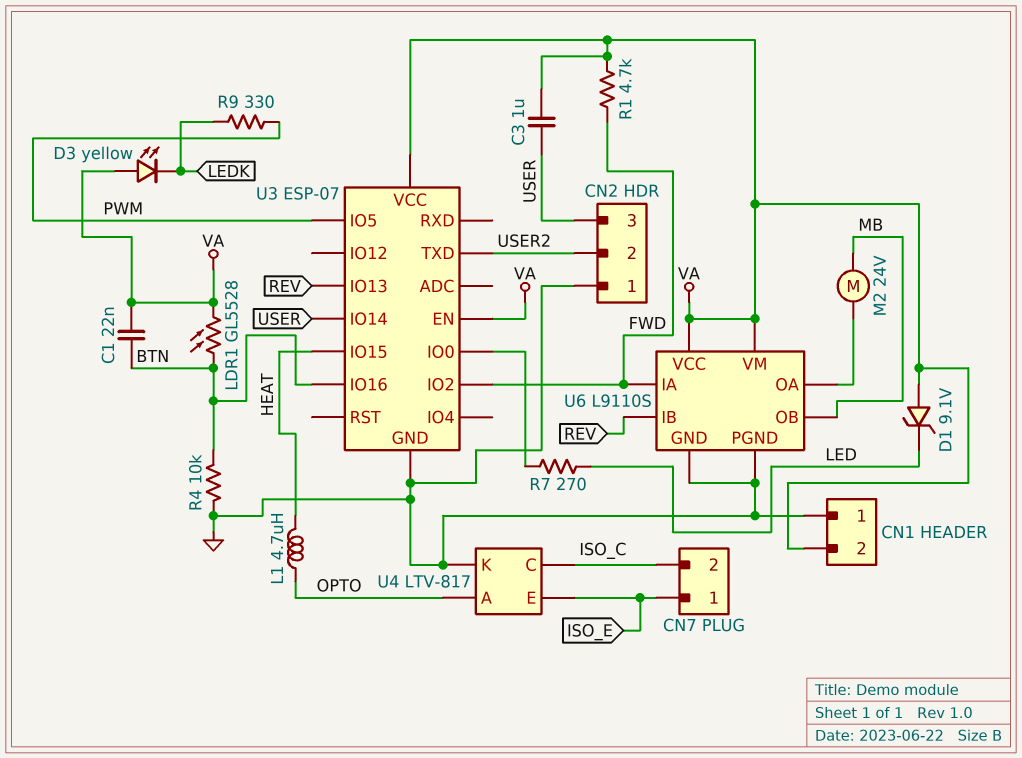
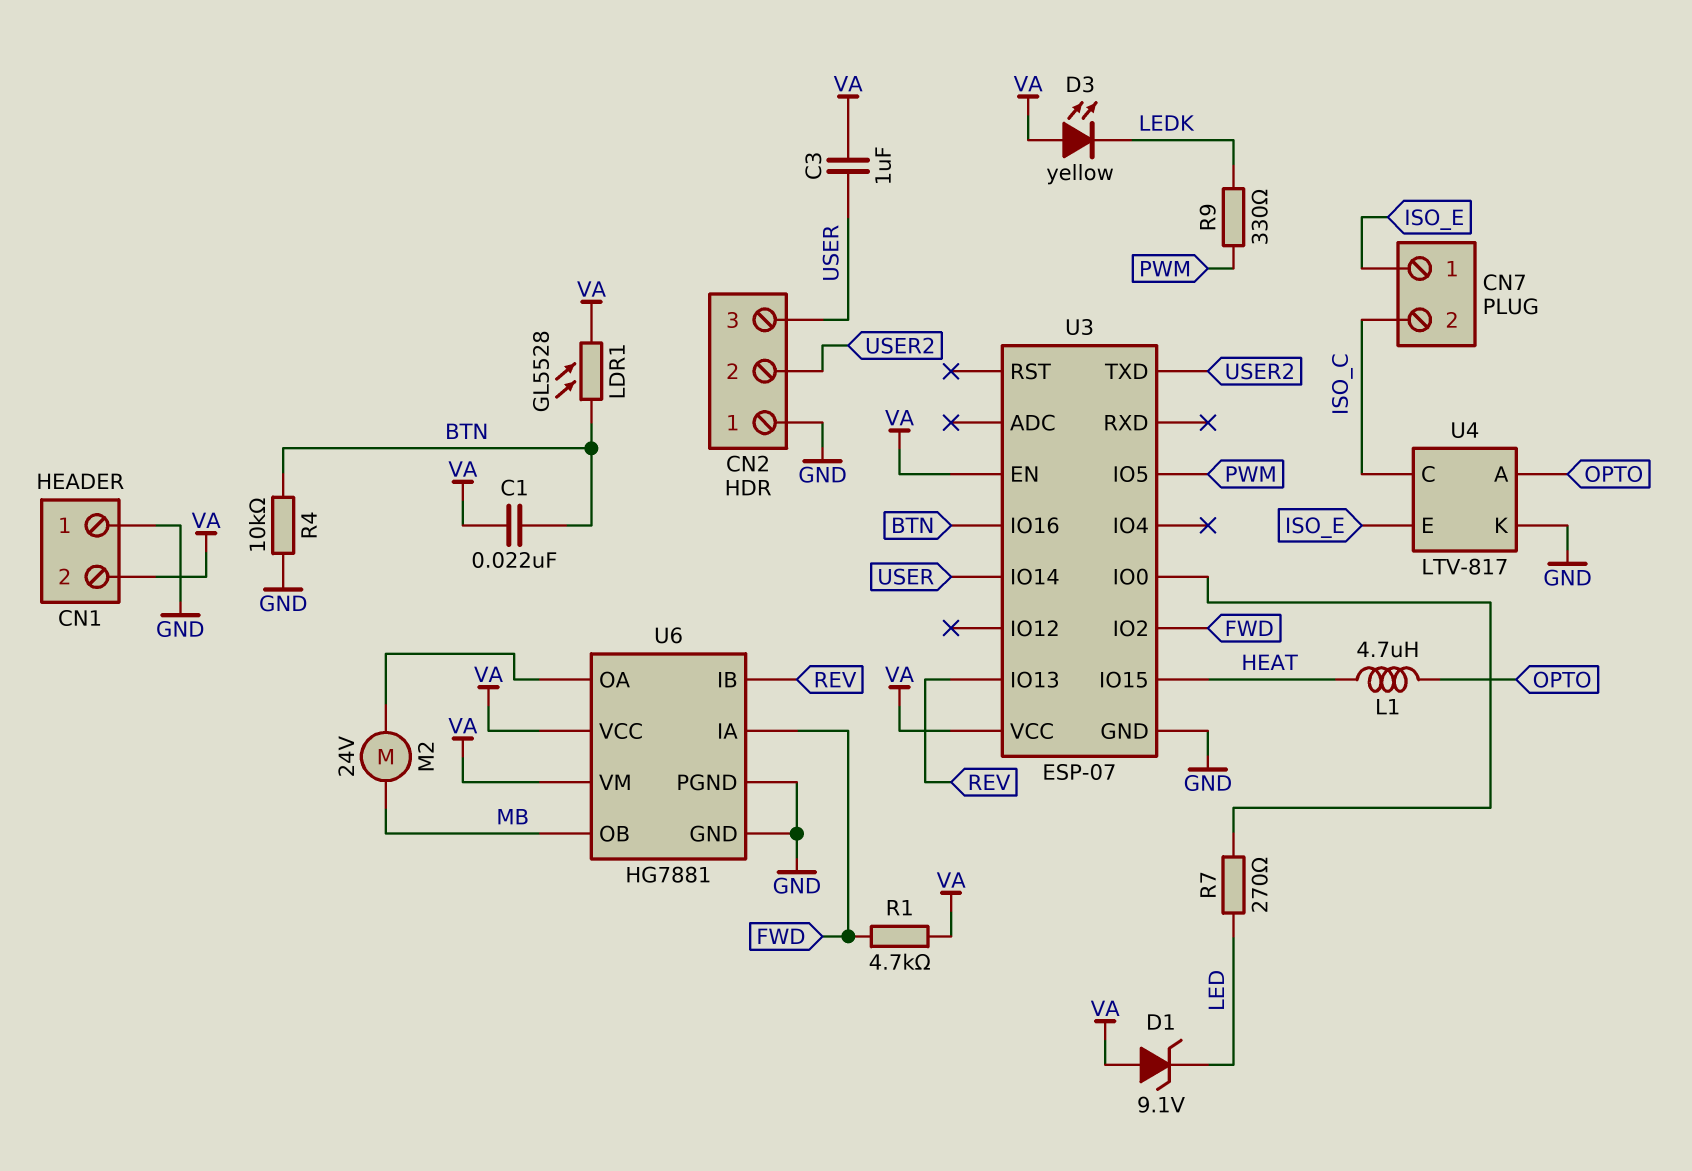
U6: L9110S -> HG7881

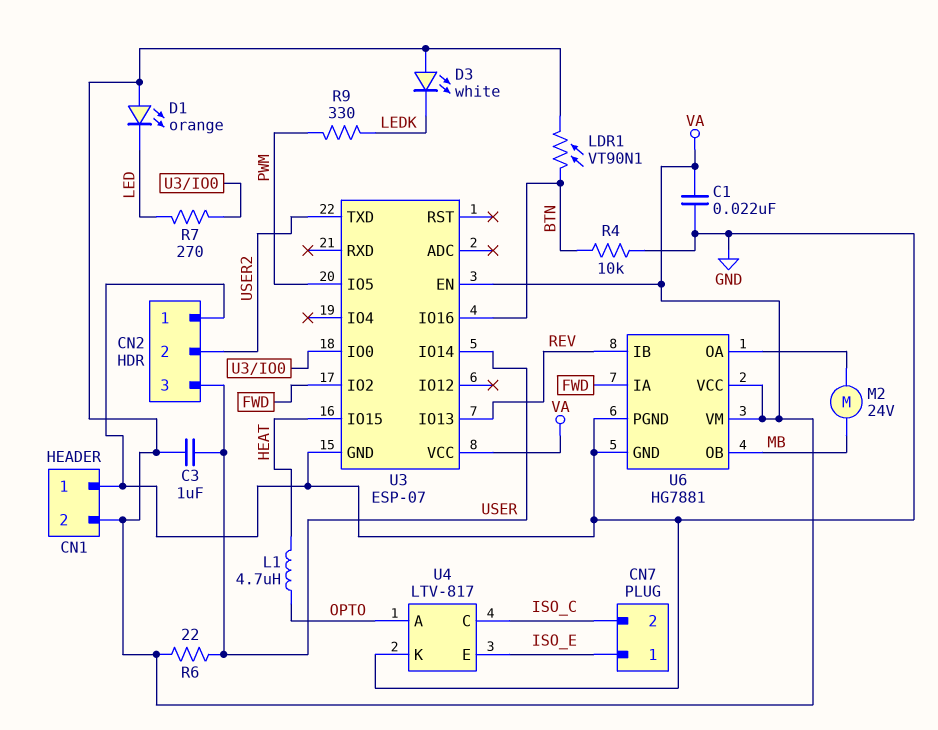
C1: 22nF (BTN, VA) -> 22nF (GND, VA)
D1: zener 9.1V (A VA, K LED) -> LED orange (A VA, K LED)
D3: LED yellow (A VA, K LEDK) -> LED white (A VA, K LEDK)
LDR1: GL5528 (BTN, VA) -> VT90N1 (BTN, VA)
R1: 4.7k (FWD, VA) -> none
R6: none -> 22 (USER, VA)

